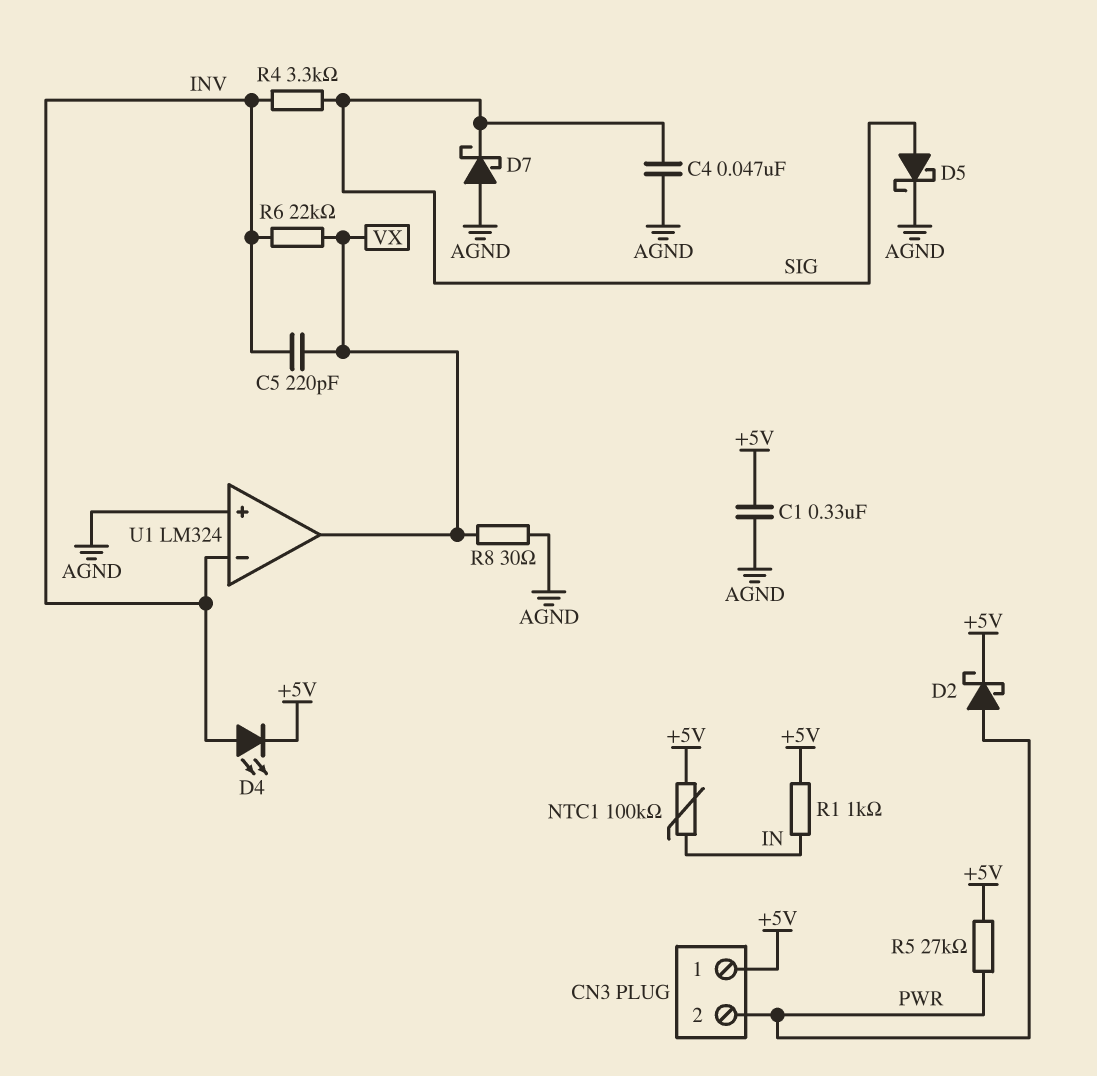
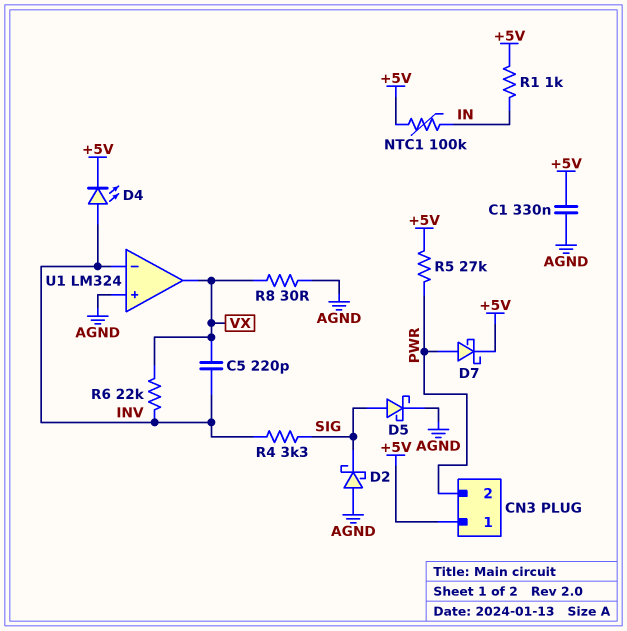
C4: 47nF (AGND, SIG) -> none
D2: schottky (A PWR, K +5V) -> schottky (A AGND, K SIG)
D7: schottky (A AGND, K SIG) -> schottky (A PWR, K +5V)

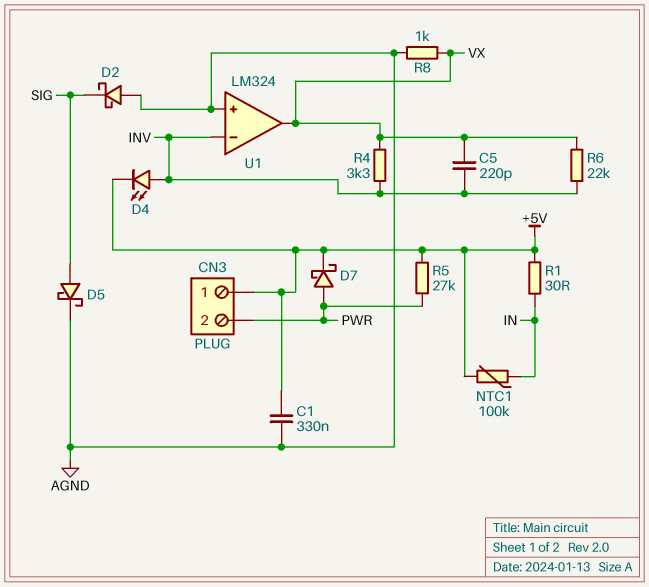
R1: 1k (+5V, IN) -> 30 (+5V, IN)
R4: 3.3k (INV, SIG) -> 3.3k (INV, VX)
R8: 30 (AGND, VX) -> 1k (AGND, VX)

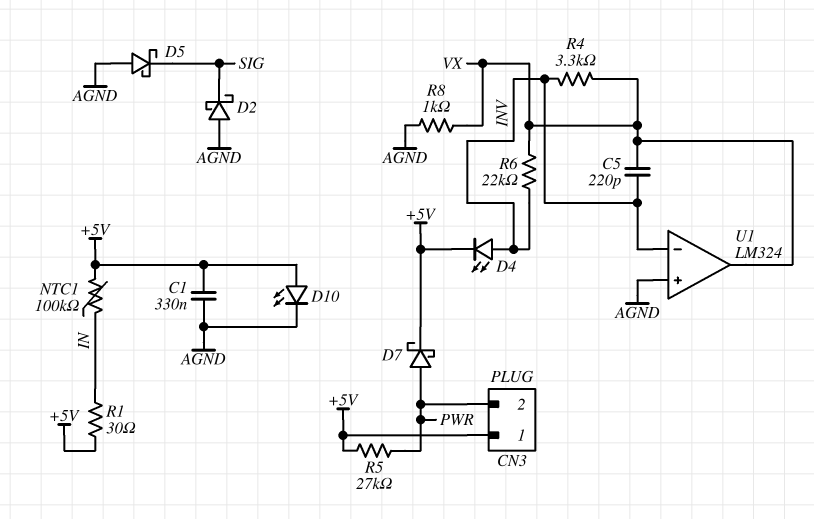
D5: schottky (A SIG, K AGND) -> schottky (A AGND, K SIG)
D10: none -> LED (A +5V, K AGND)

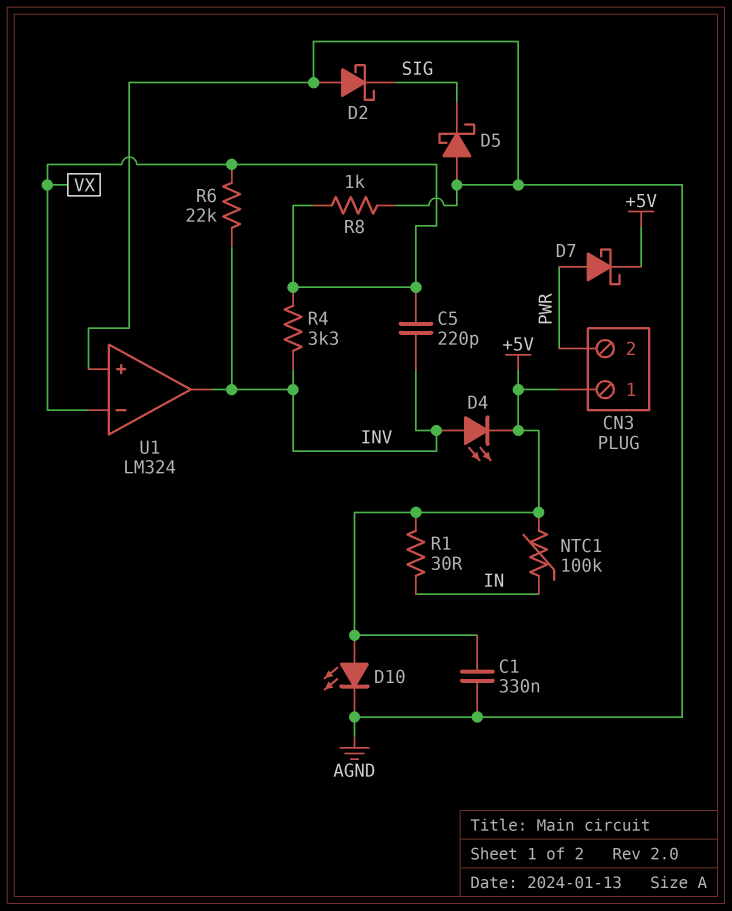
R5: 27k (+5V, PWR) -> none
U1 pin in-: INV -> VX
U1 pin out: VX -> INV

